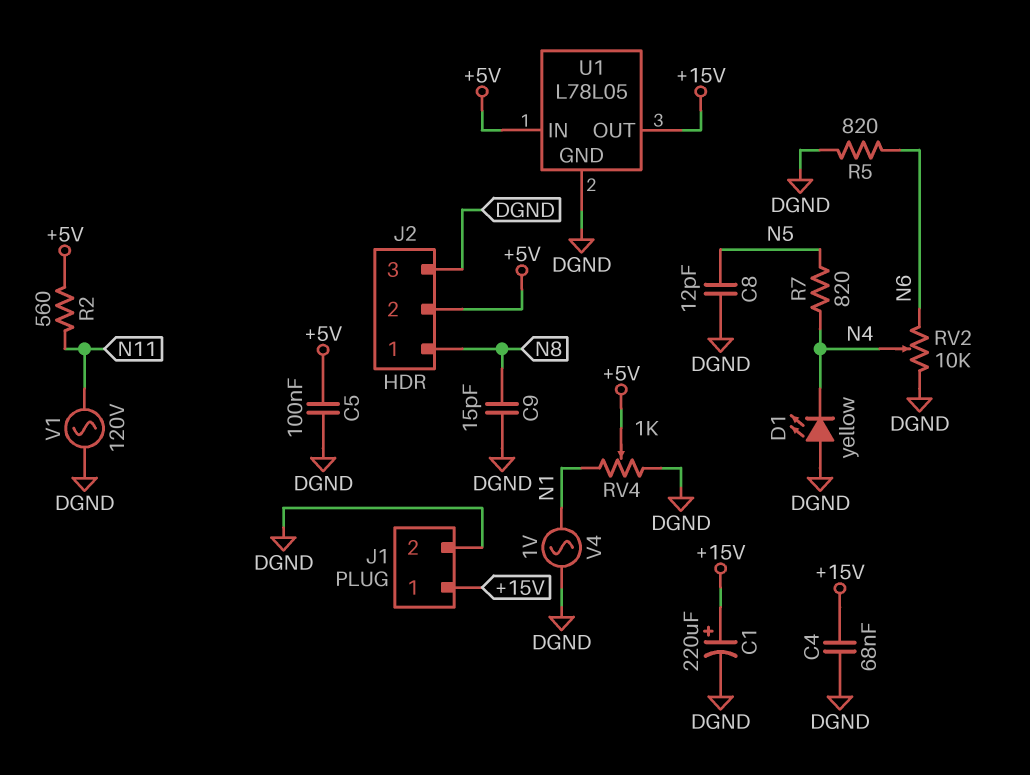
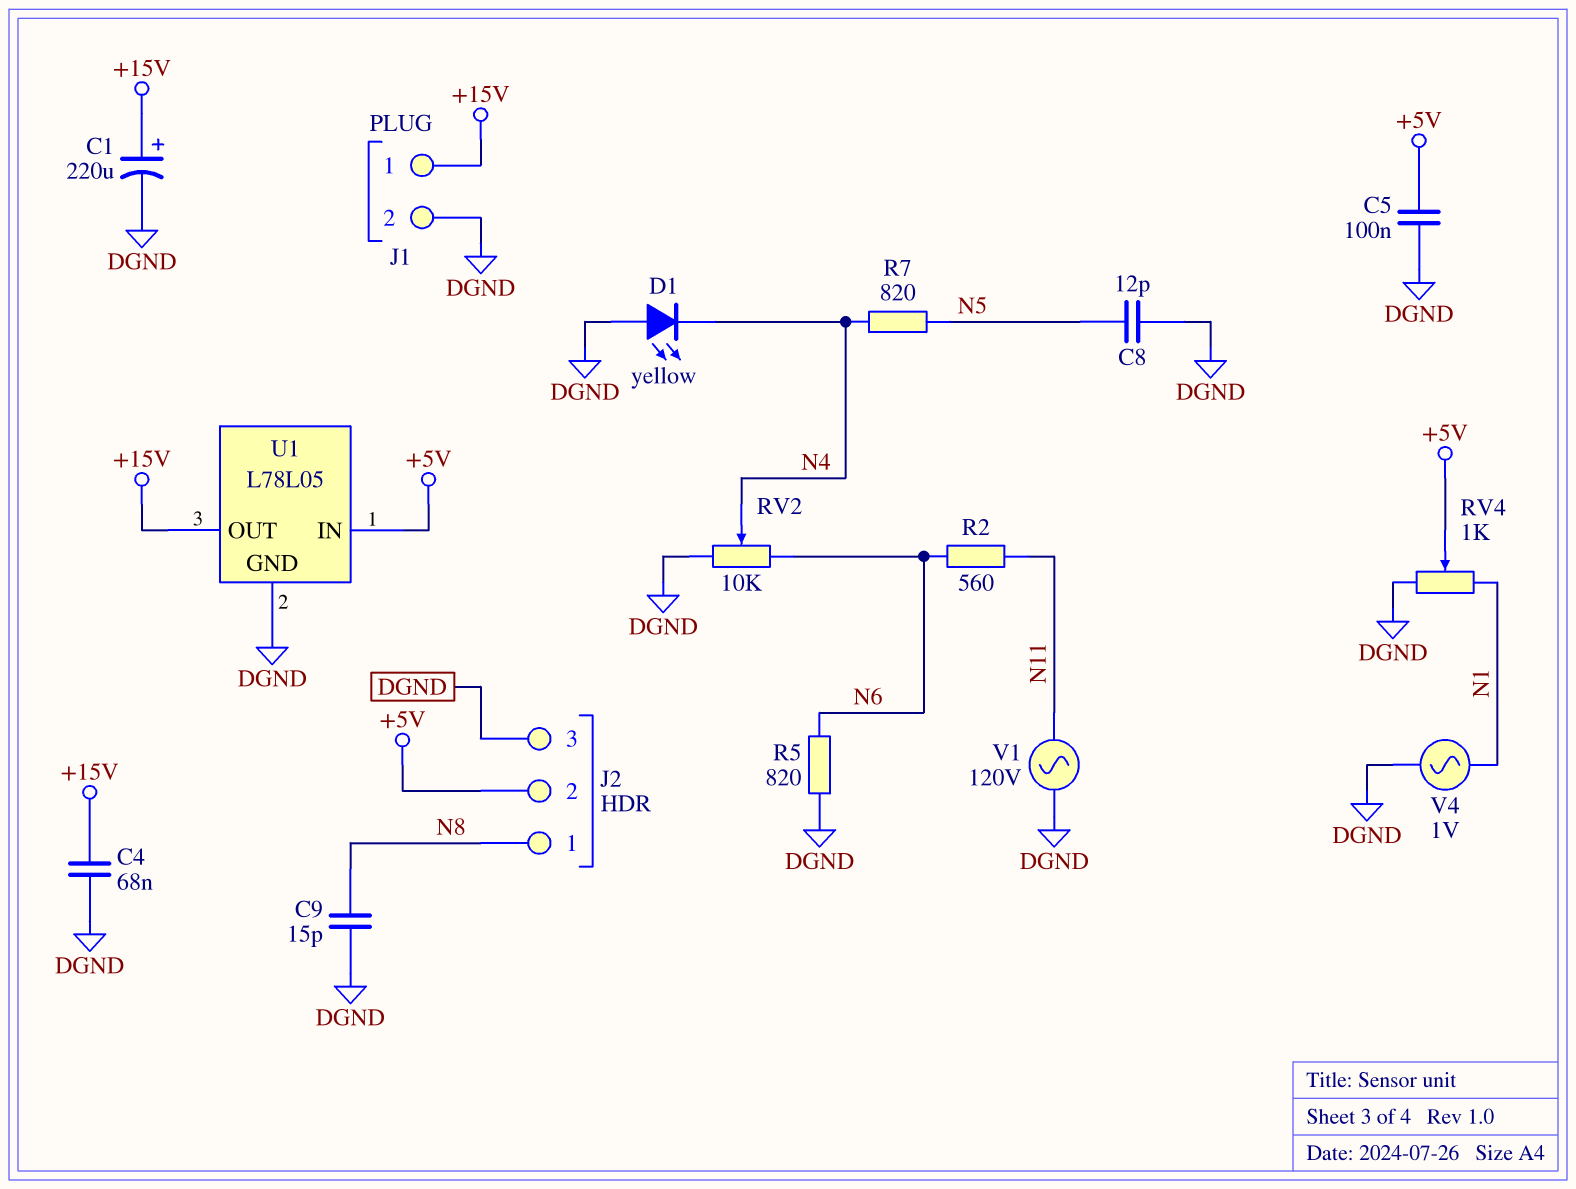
R2: 560 (+5V, N11) -> 560 (N6, N11)

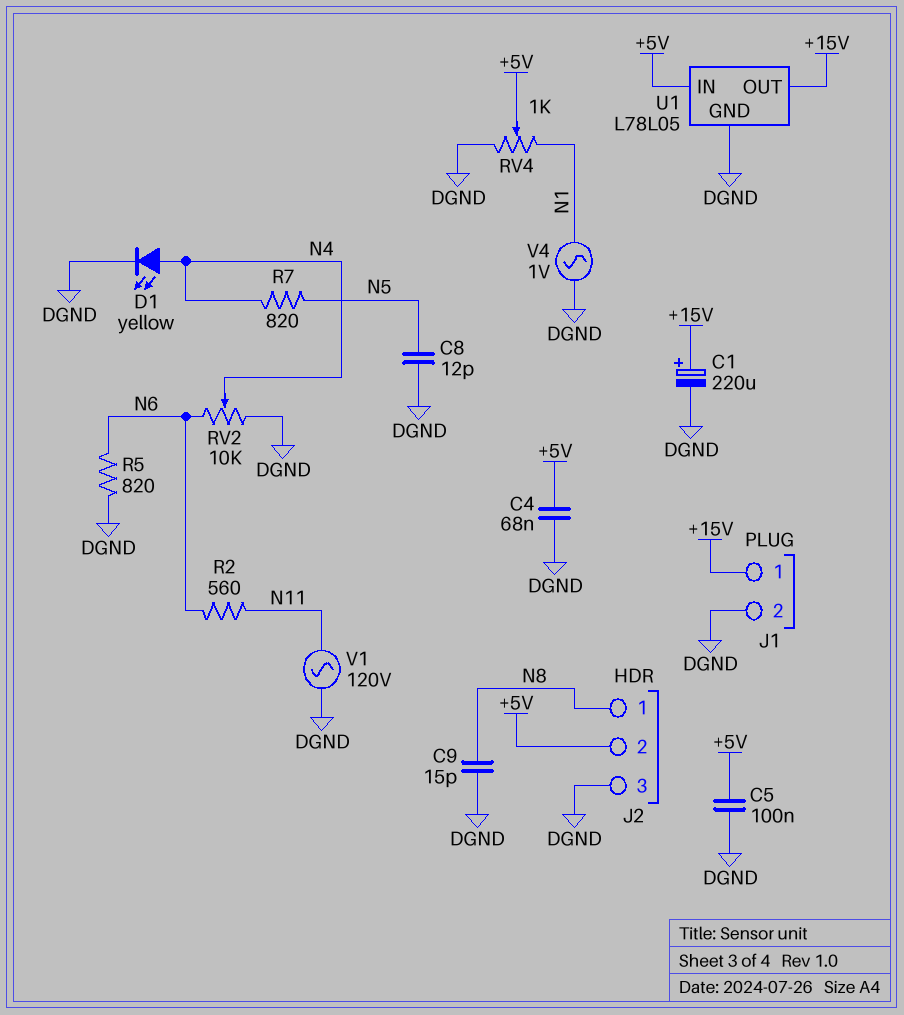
C4: 68nF (+15V, DGND) -> 68nF (+5V, DGND)
D1: LED yellow (A DGND, K N4) -> LED yellow (A N4, K DGND)

